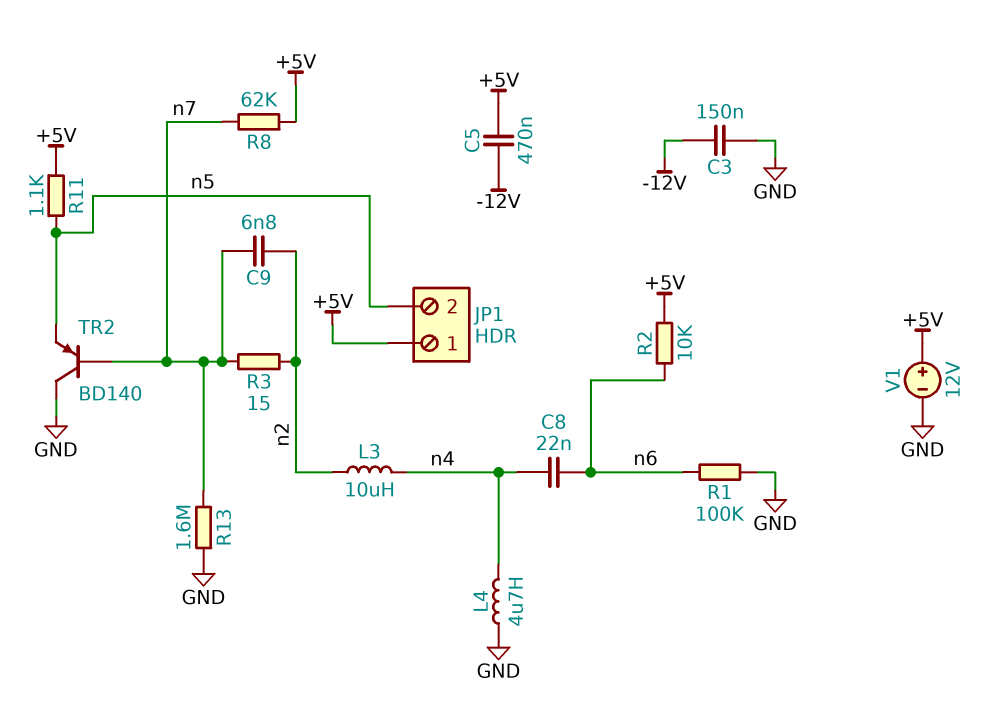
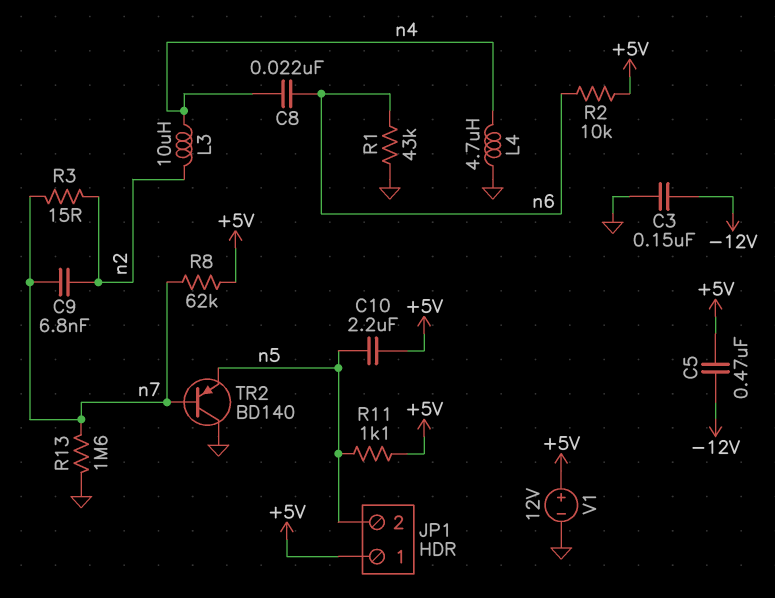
C10: none -> 2.2uF (+5V, n5)
R1: 100k (GND, n6) -> 43k (GND, n6)

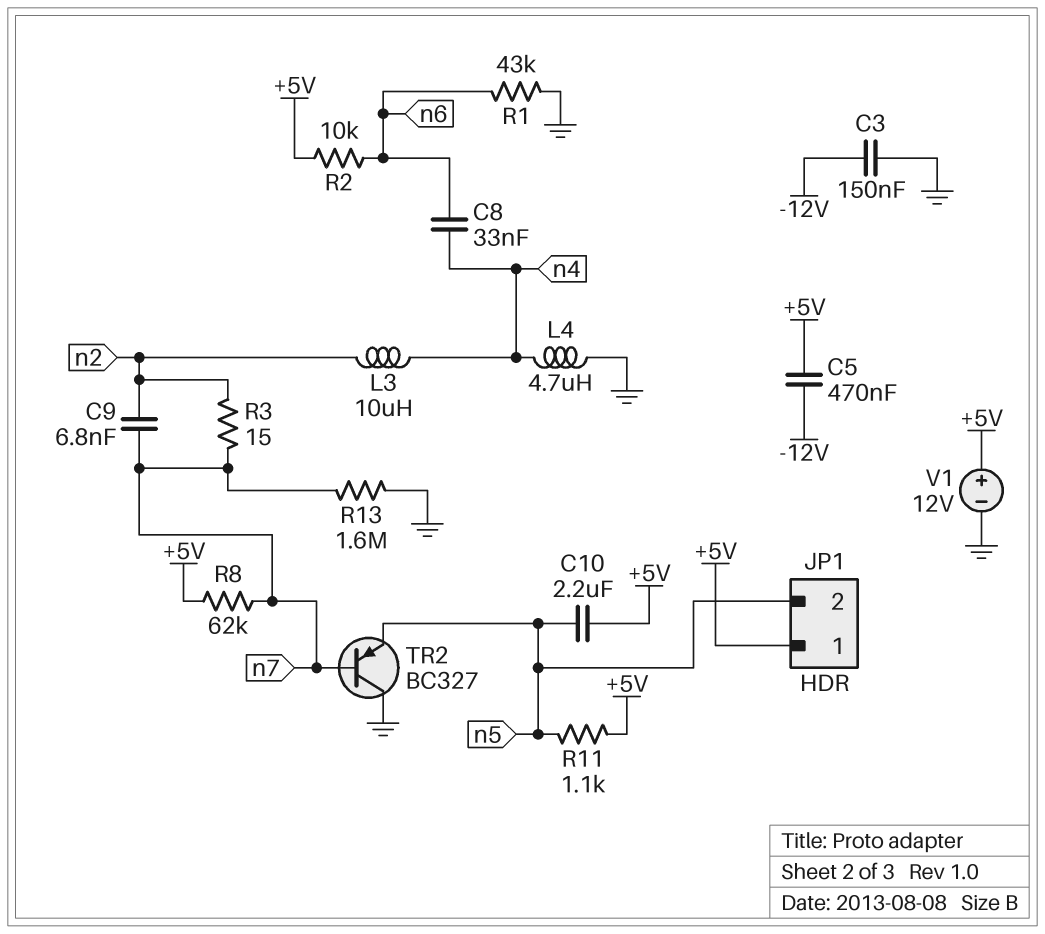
C8: 22nF (n4, n6) -> 33nF (n4, n6)
TR2: PNP BD140 (B n7, C GND, E n5) -> PNP BC327 (B n7, C GND, E n5)

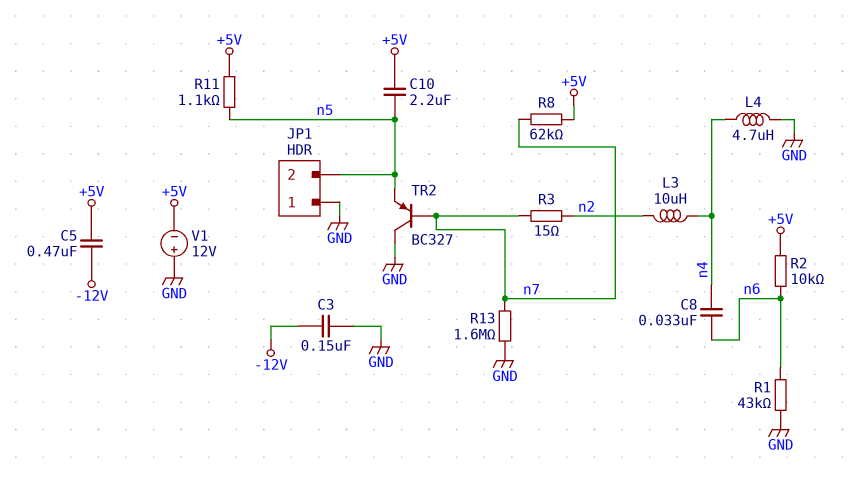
C9: 6.8nF (n2, n7) -> none
JP1 pin 1: +5V -> GND
V1: 12V (plus +5V, minus GND) -> 12V (plus GND, minus +5V)

